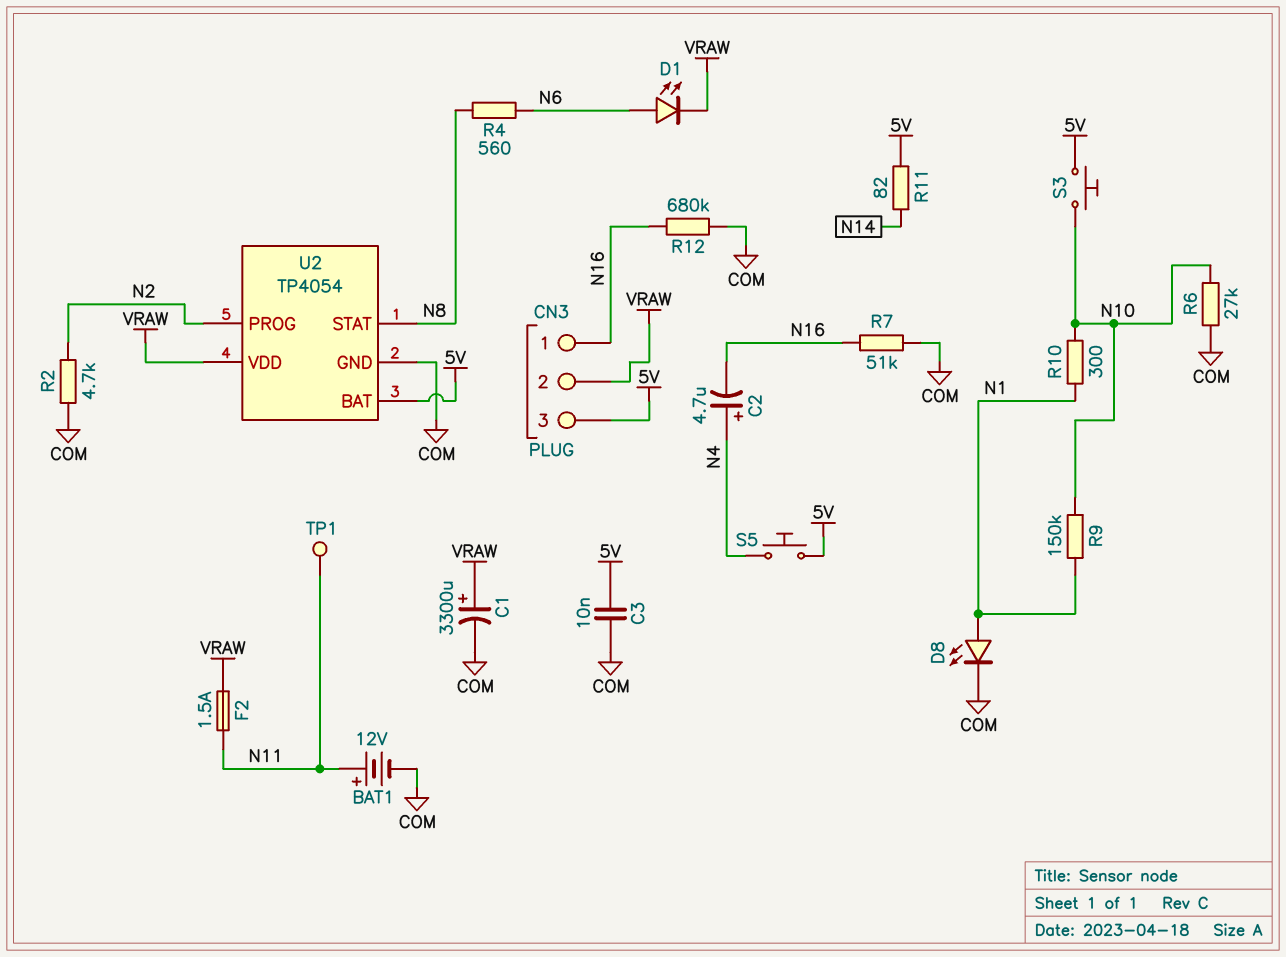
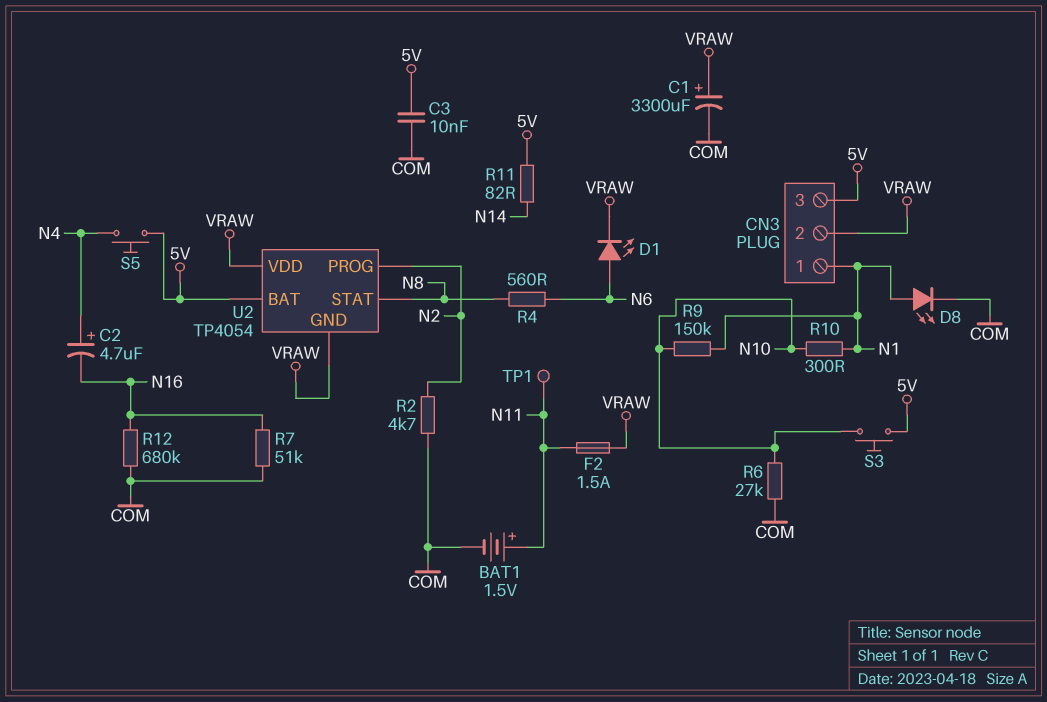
BAT1: 12V (plus N11, minus COM) -> 1.5V (plus N11, minus COM)
CN3 pin 1: N16 -> N1
U2 pin GND: COM -> VRAW

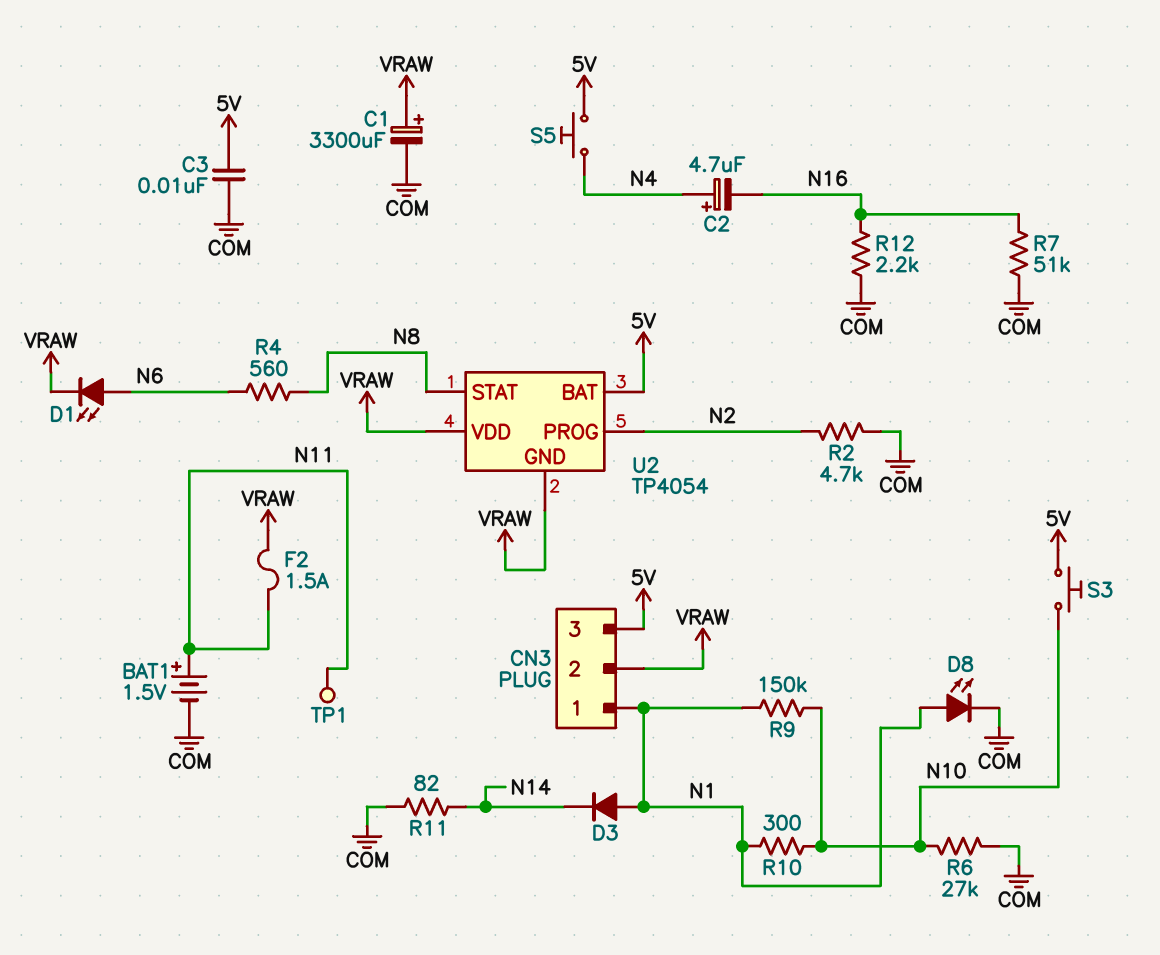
D3: none -> diode (A N1, K N14)
R11: 82 (5V, N14) -> 82 (COM, N14)
R12: 680k (COM, N16) -> 2.2k (COM, N16)

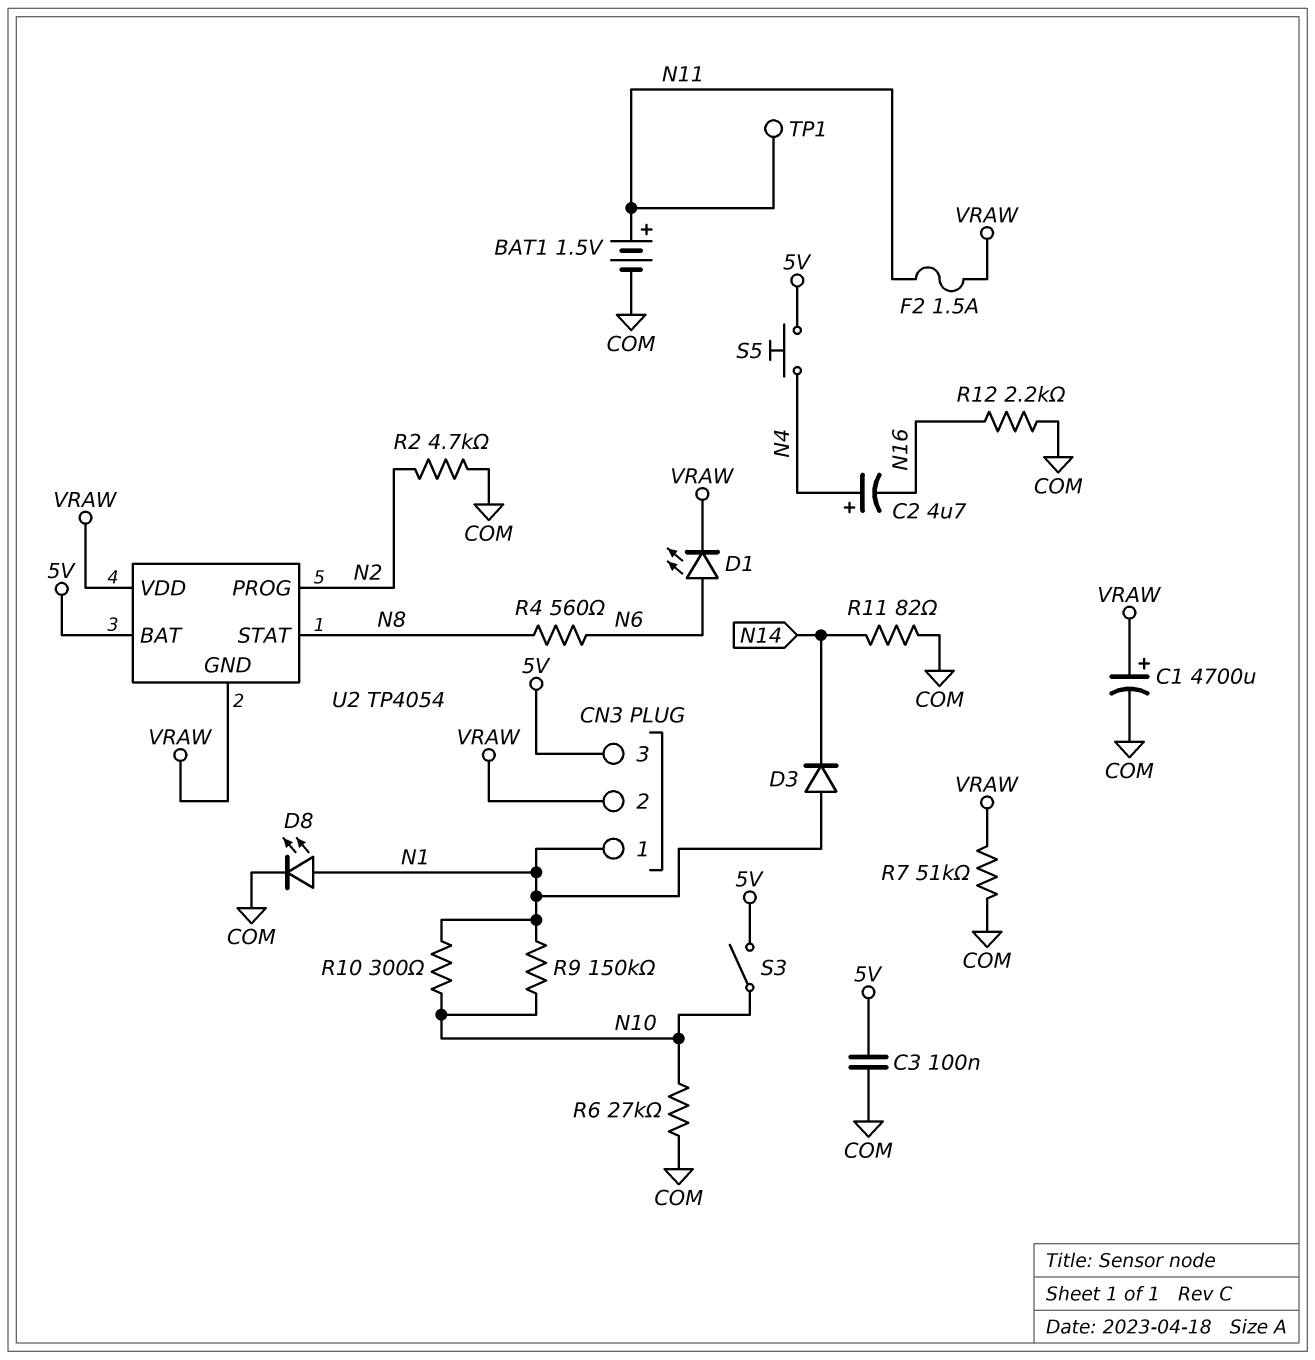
C1: 3300uF (plus VRAW, minus COM) -> 4700uF (plus VRAW, minus COM)
C3: 10nF (5V, COM) -> 100nF (5V, COM)
R7: 51k (COM, N16) -> 51k (COM, VRAW)
S3: button (5V, N10) -> switch (5V, N10)

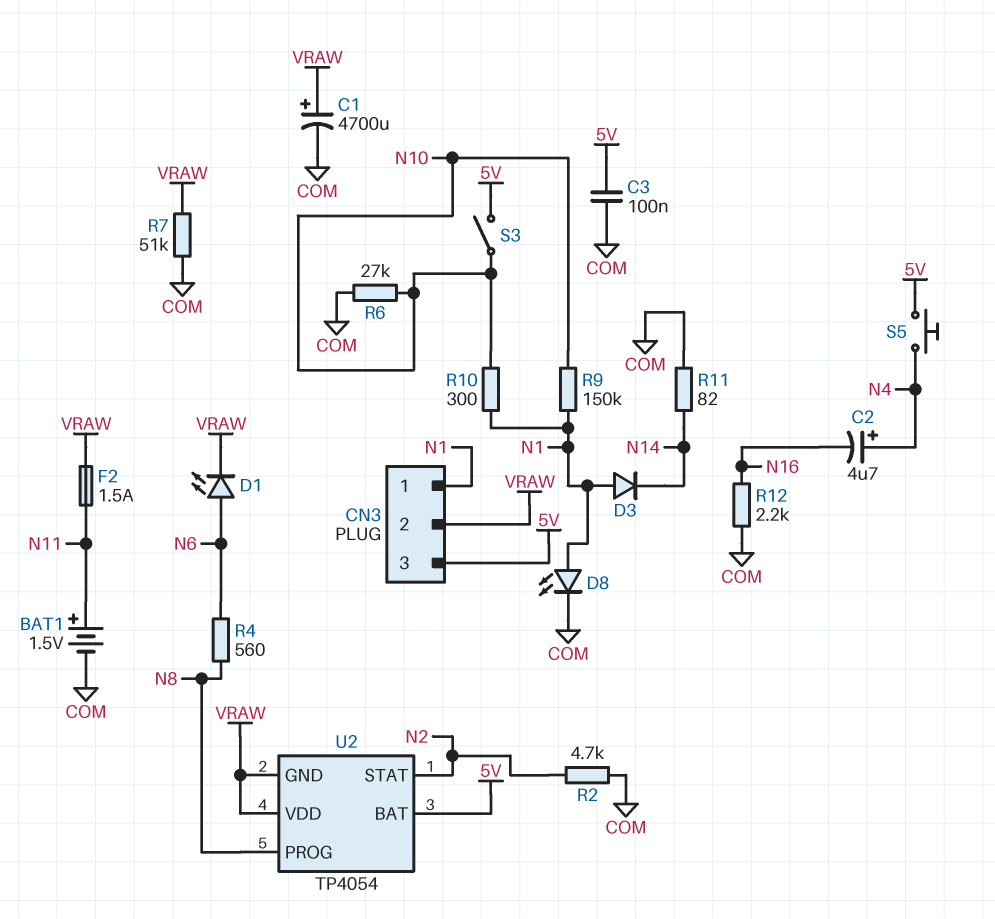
TP1: test point (N11) -> none
U2 pin PROG: N2 -> N8
U2 pin STAT: N8 -> N2

